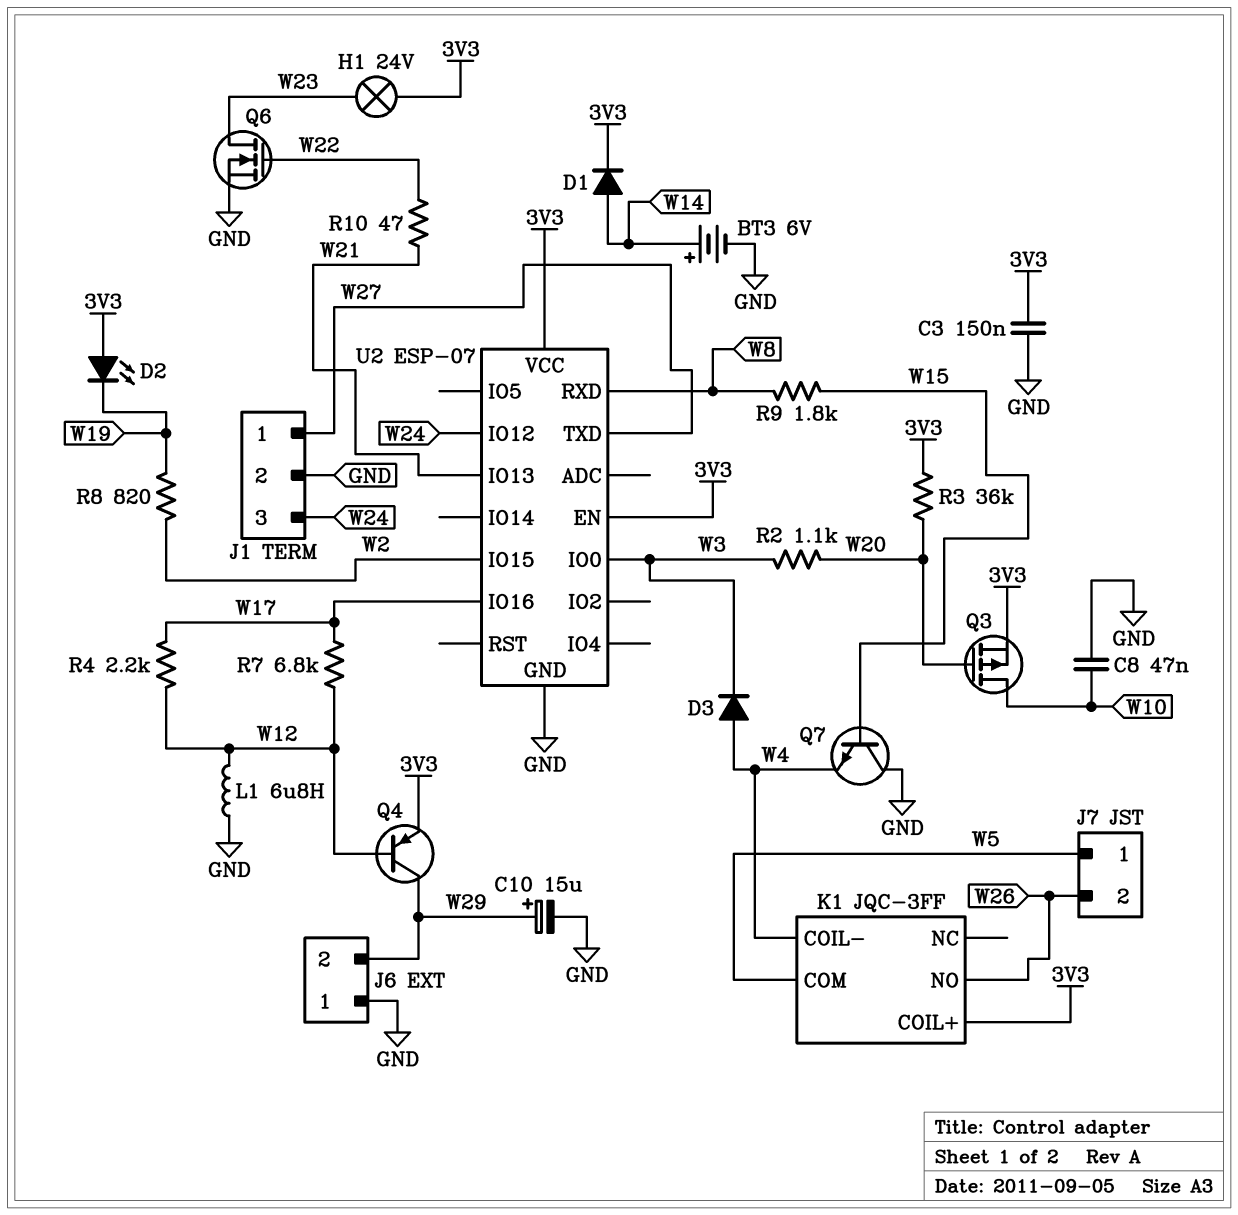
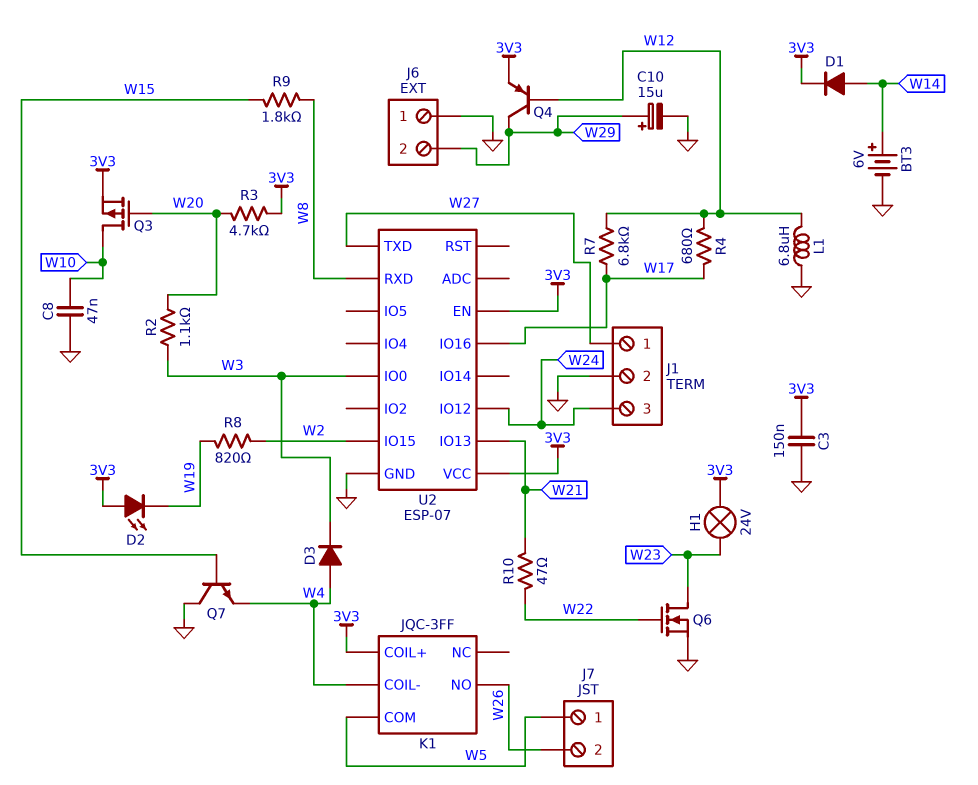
R3: 36k (3V3, W20) -> 4.7k (3V3, W20)
R4: 2.2k (W12, W17) -> 680 (W12, W17)

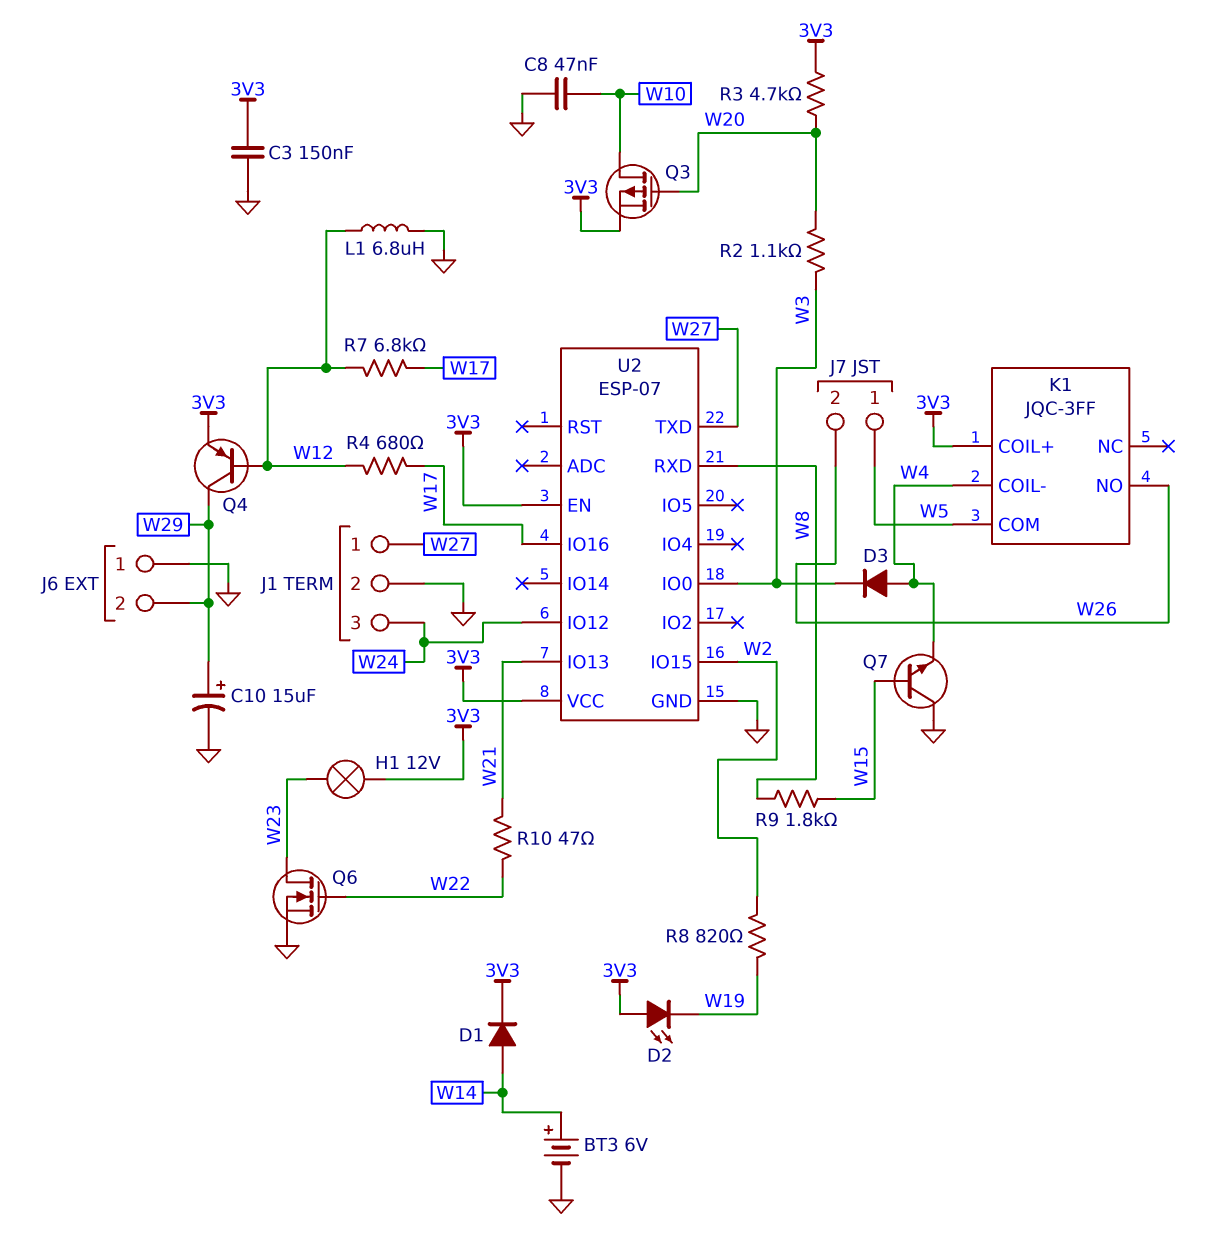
H1: lamp 24V (3V3, W23) -> lamp 12V (3V3, W23)

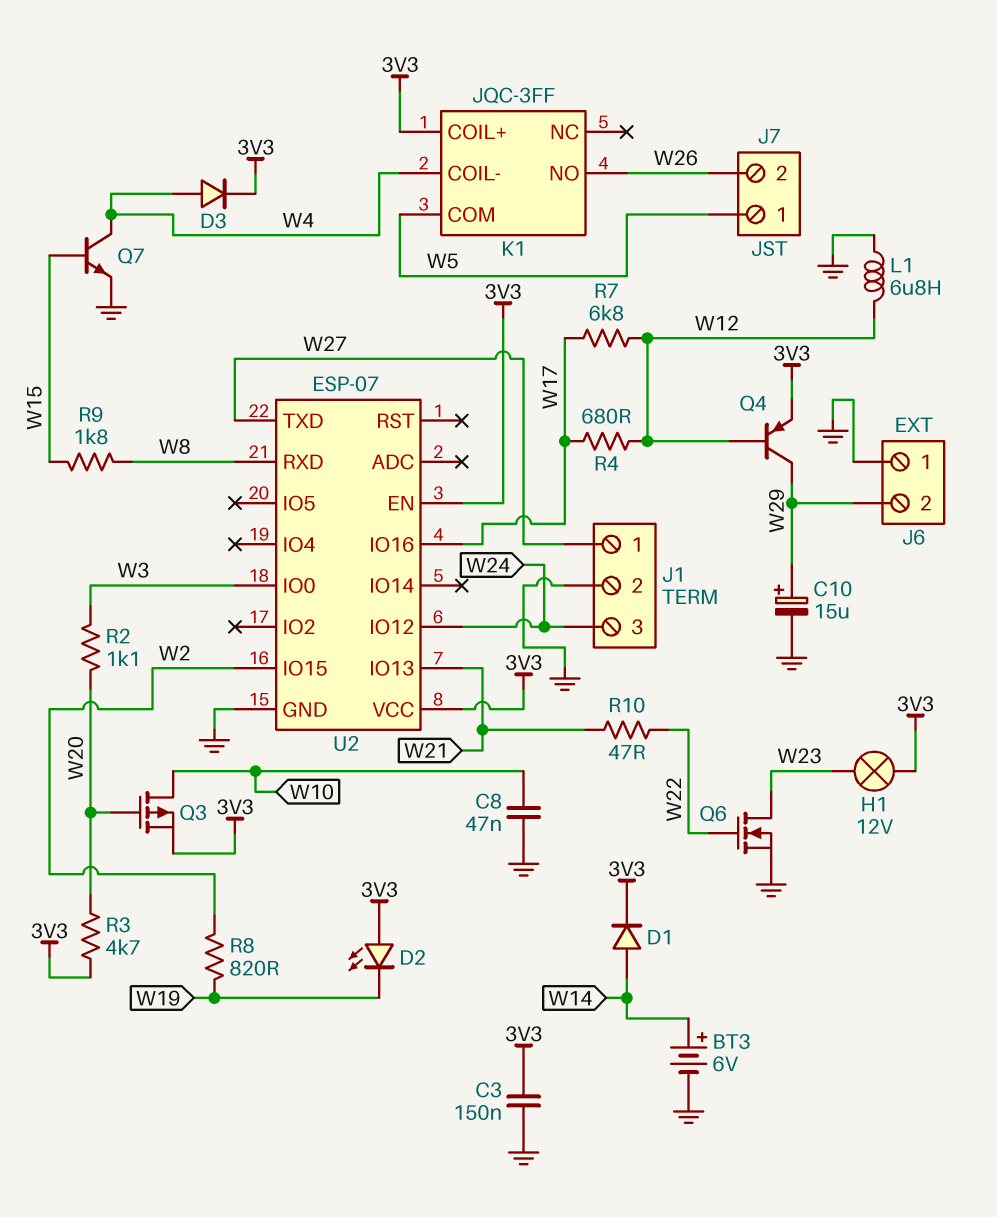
D3: diode (A W4, K W3) -> diode (A W4, K 3V3)
Q7: NPN (B W15, C GND, E W4) -> NPN (B W15, C W4, E GND)

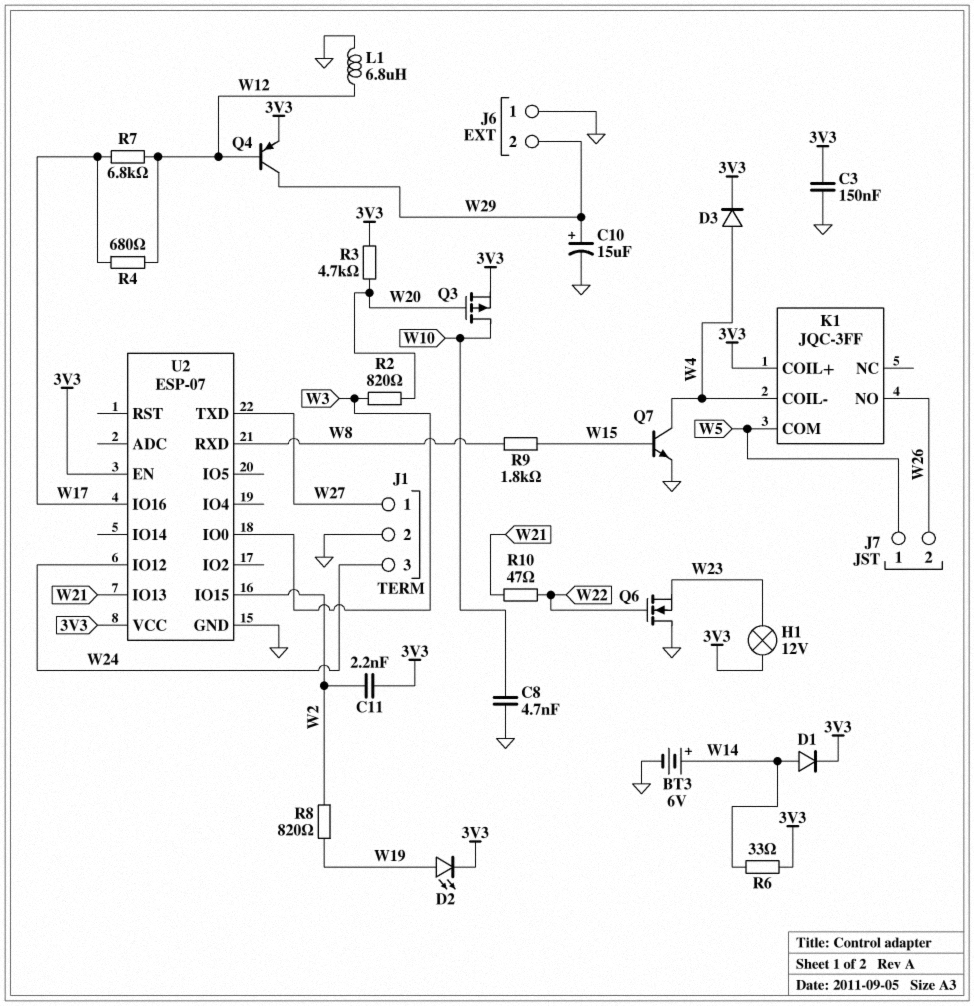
C8: 47nF (GND, W10) -> 4.7nF (GND, W10)
C11: none -> 2.2nF (3V3, W2)
D2: LED (A 3V3, K W19) -> LED (A W19, K 3V3)
Q6: NMOS (G W22, D W23, S GND) -> NMOS (G W22, D GND, S W23)
R2: 1.1k (W3, W20) -> 820 (W3, W20)
R6: none -> 33 (3V3, W14)

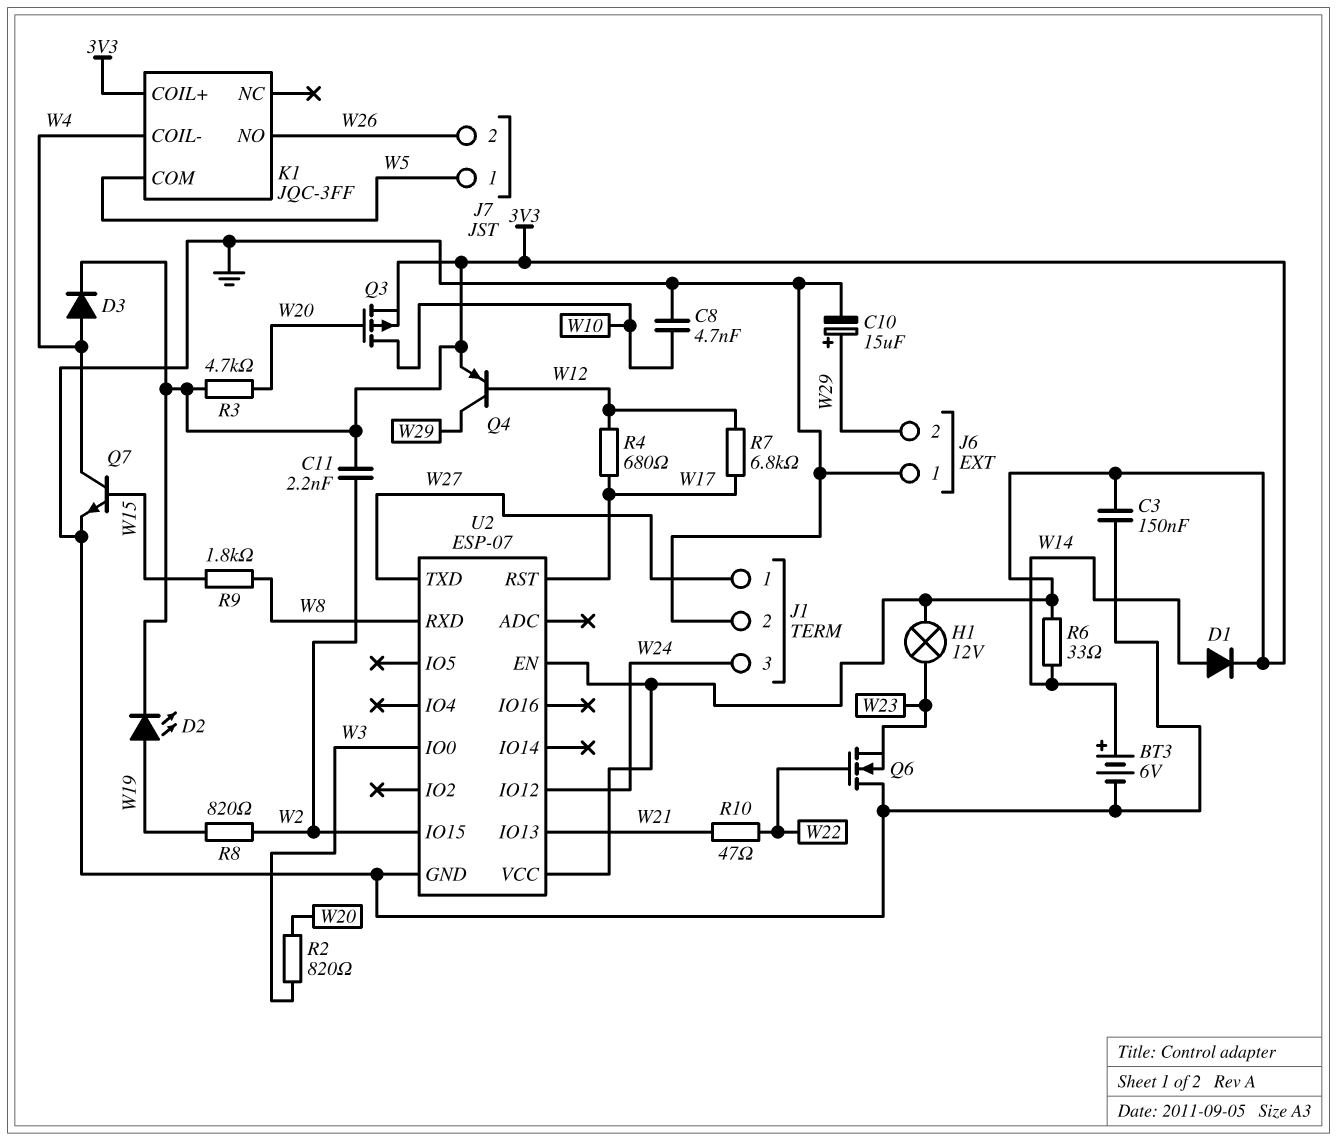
L1: 6.8uH (GND, W12) -> none
U2 pin IO16: W17 -> none
U2 pin RST: none -> W17

